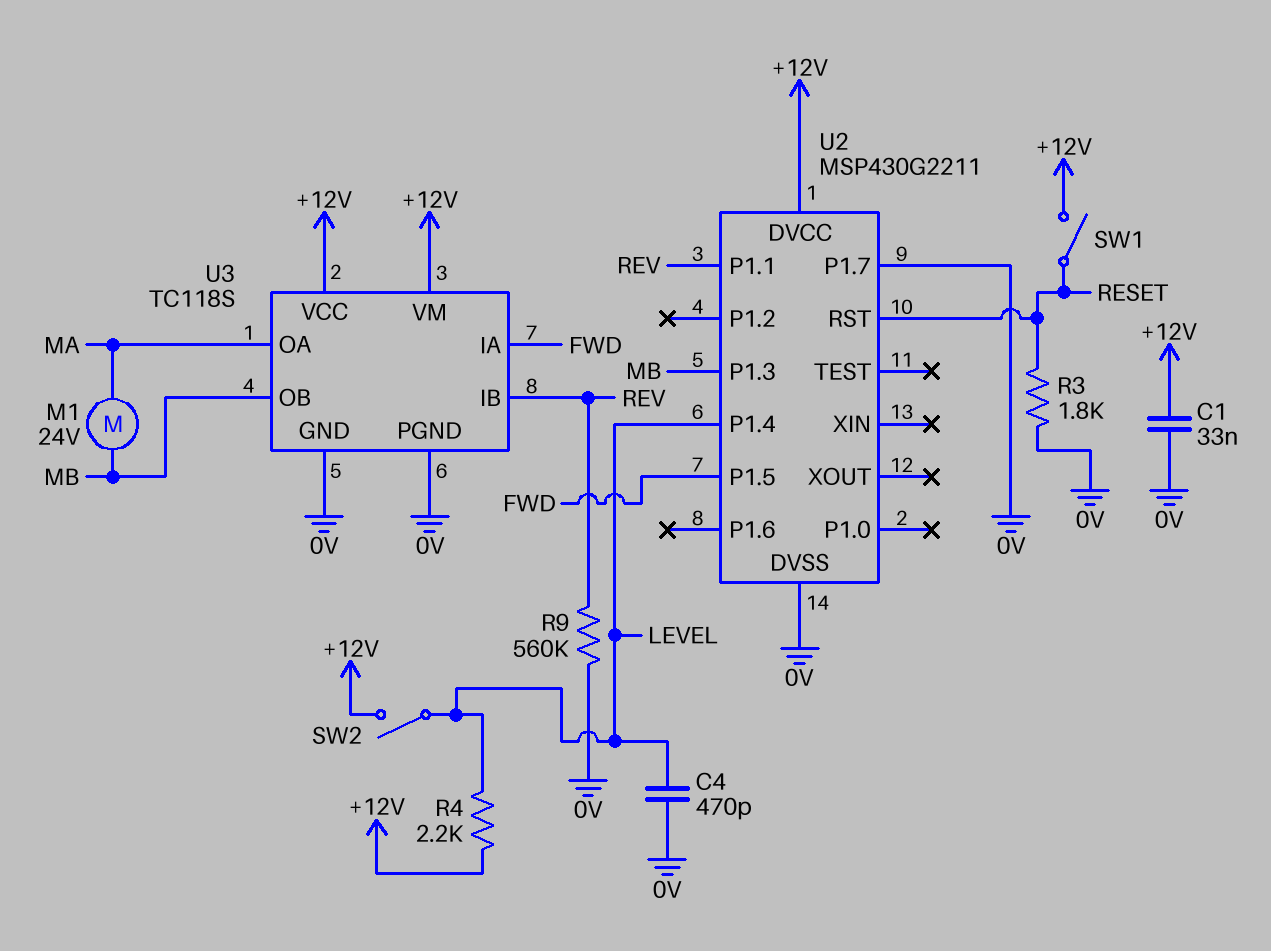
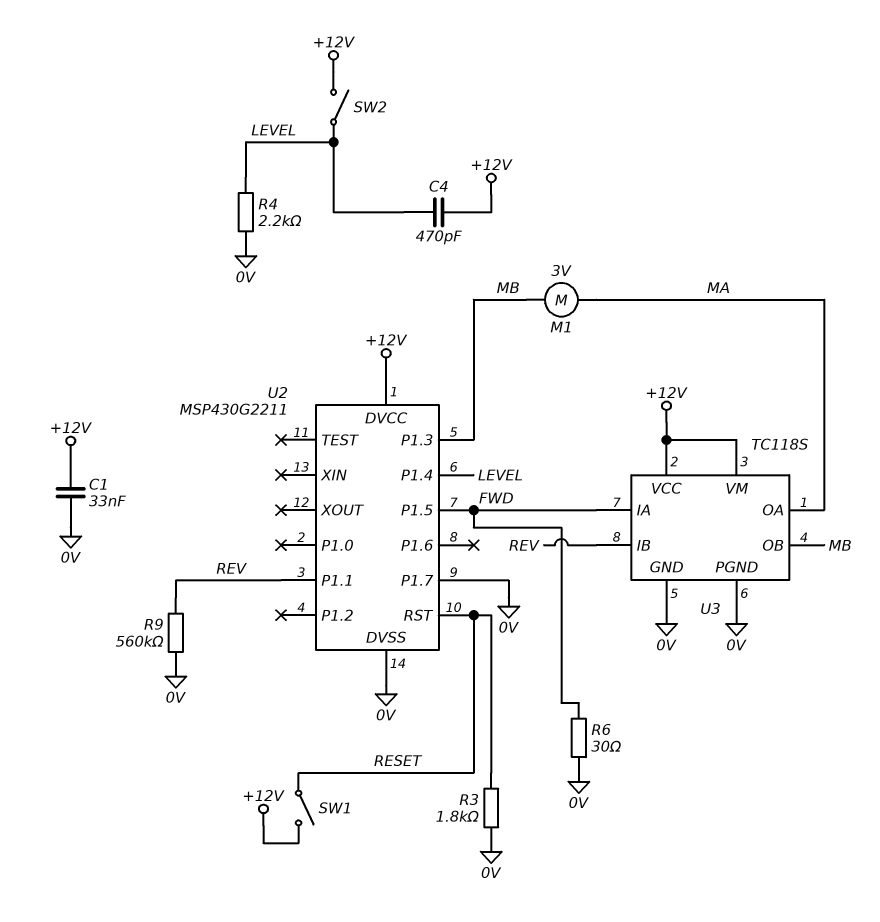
C4: 470pF (0V, LEVEL) -> 470pF (+12V, LEVEL)
M1: motor 24V (MA, MB) -> motor 3V (MA, MB)
R4: 2.2k (+12V, LEVEL) -> 2.2k (0V, LEVEL)
R6: none -> 30 (0V, FWD)

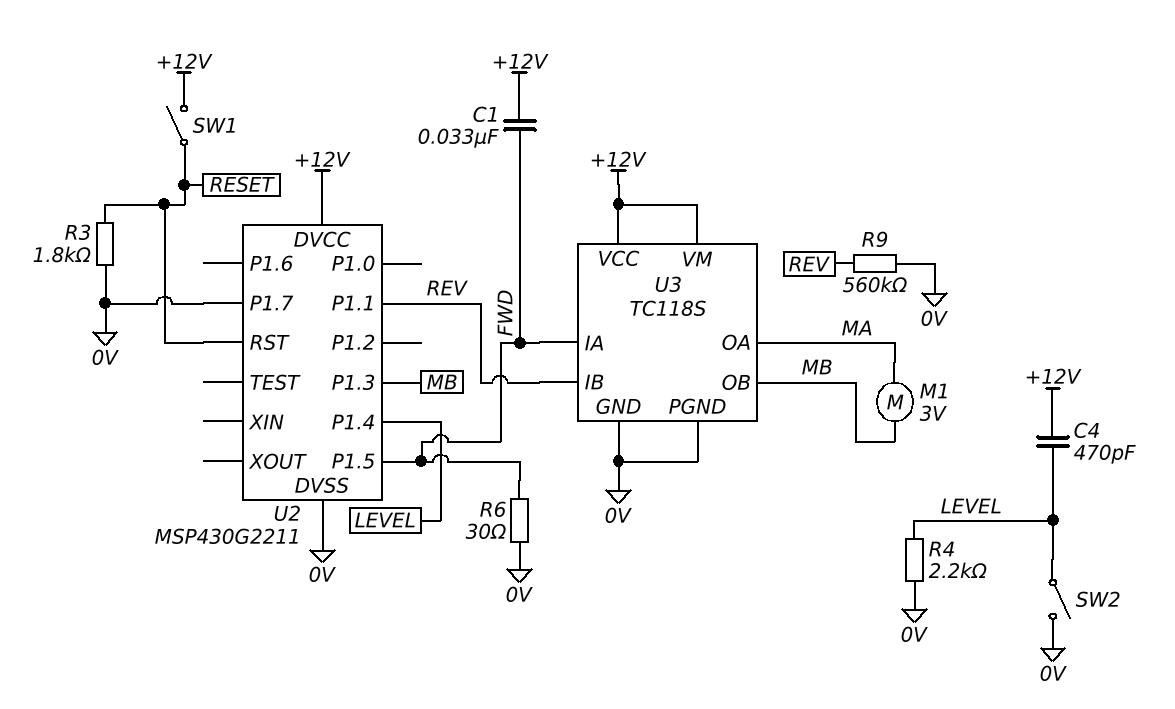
C1: 33nF (+12V, 0V) -> 33nF (+12V, FWD)
SW2: switch (+12V, LEVEL) -> switch (0V, LEVEL)

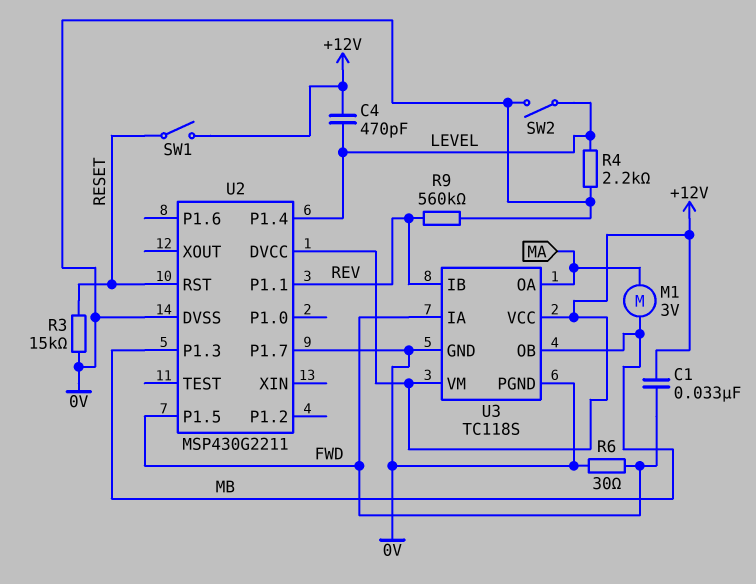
R3: 1.8k (0V, RESET) -> 15k (0V, RESET)

